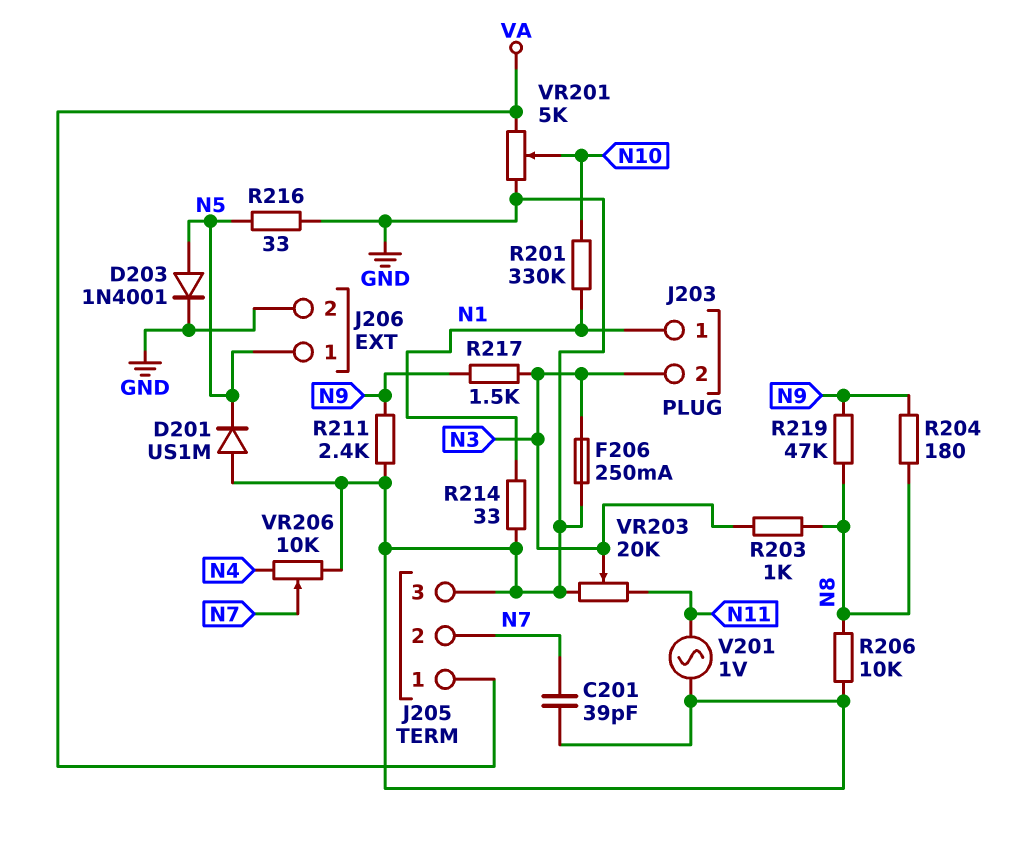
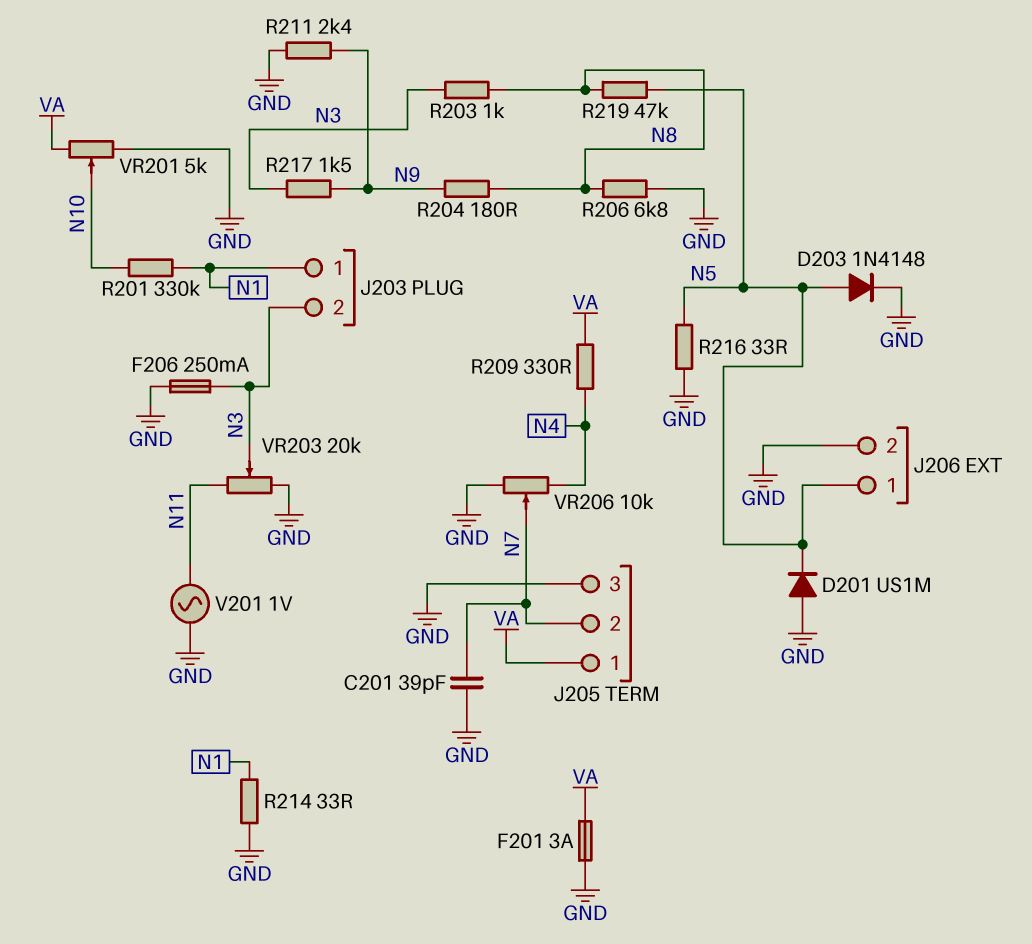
D203: diode 1N4001 (A N5, K GND) -> diode 1N4148 (A N5, K GND)
F201: none -> 3A (GND, VA)
R206: 10k (GND, N8) -> 6.8k (GND, N8)
R209: none -> 330 (N4, VA)
R219: 47k (N8, N9) -> 47k (N5, N8)

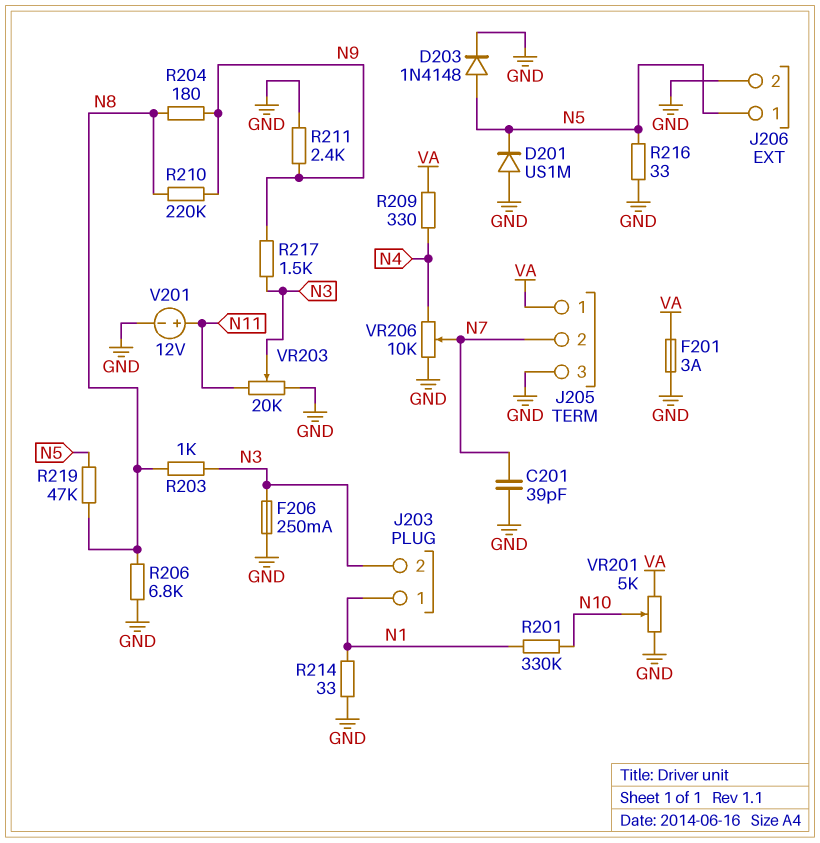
R210: none -> 220k (N8, N9)
V201: AC 1V (GND, N11) -> 12V (plus N11, minus GND)

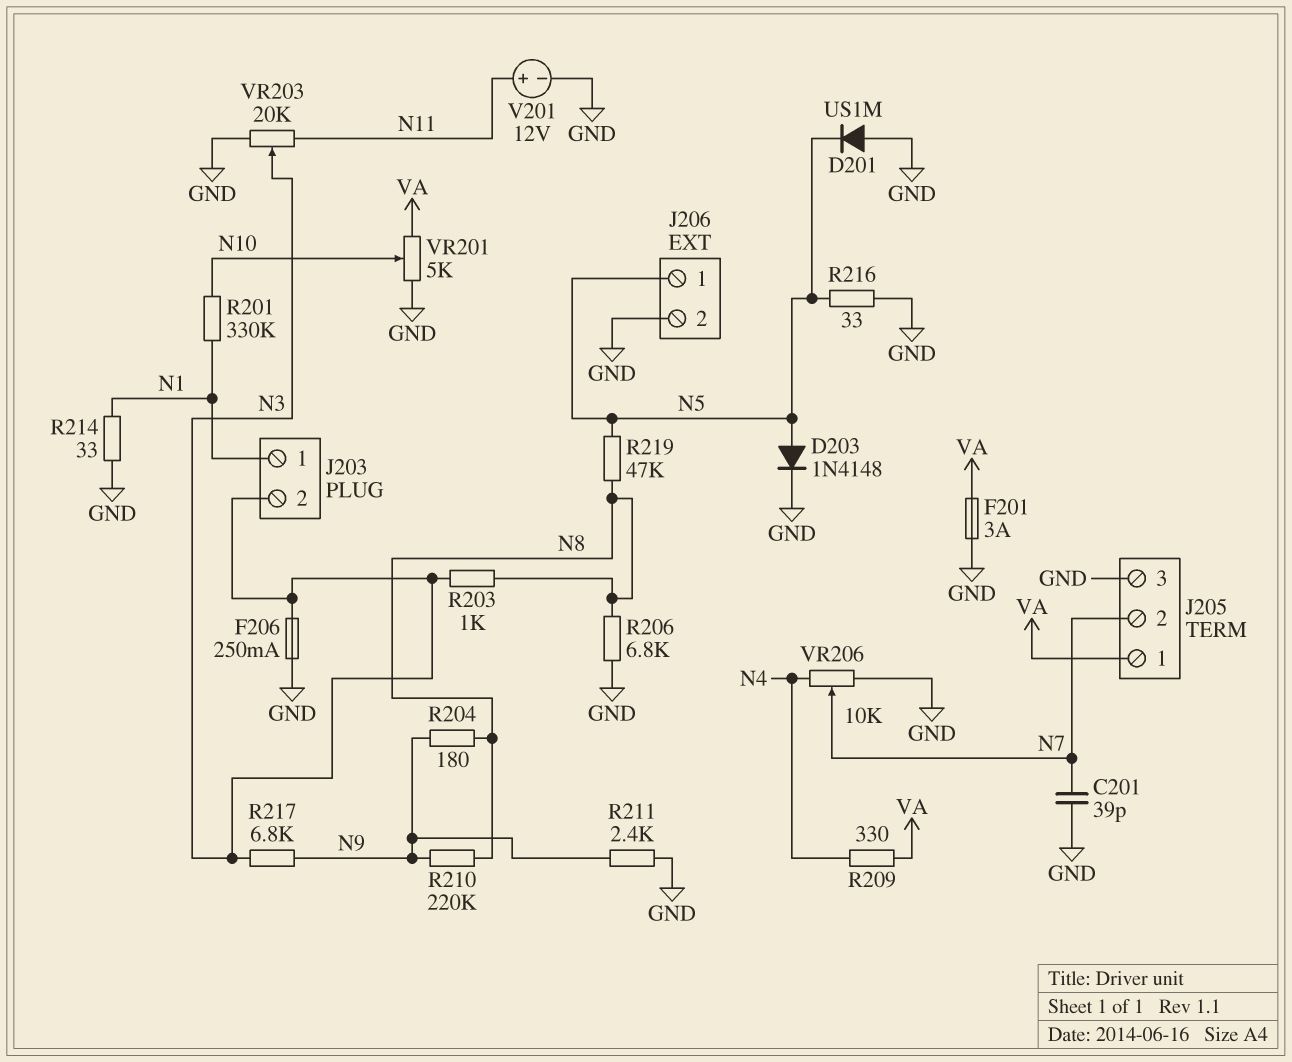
R217: 1.5k (N3, N9) -> 6.8k (N3, N9)

